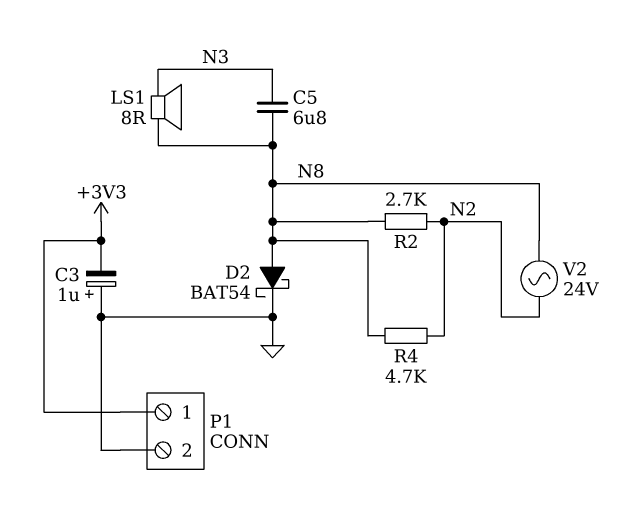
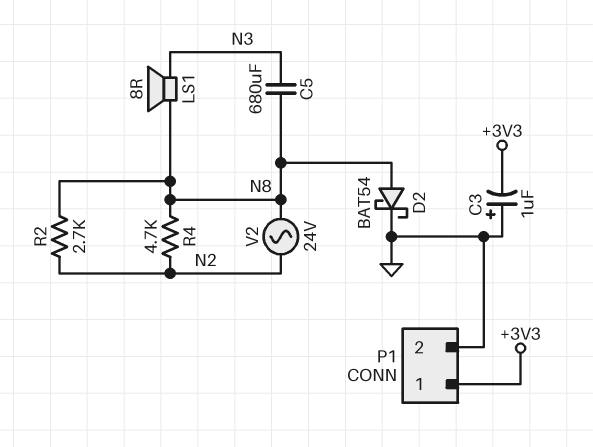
C5: 6.8uF (N3, N8) -> 680uF (N3, N8)

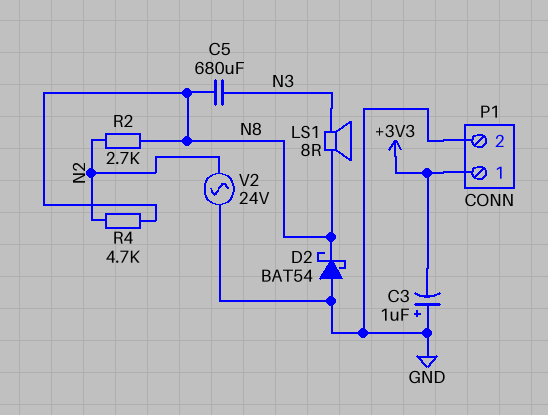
D2: schottky BAT54 (A N8, K GND) -> schottky BAT54 (A GND, K N8)
V2: AC 24V (N2, N8) -> AC 24V (GND, N2)

